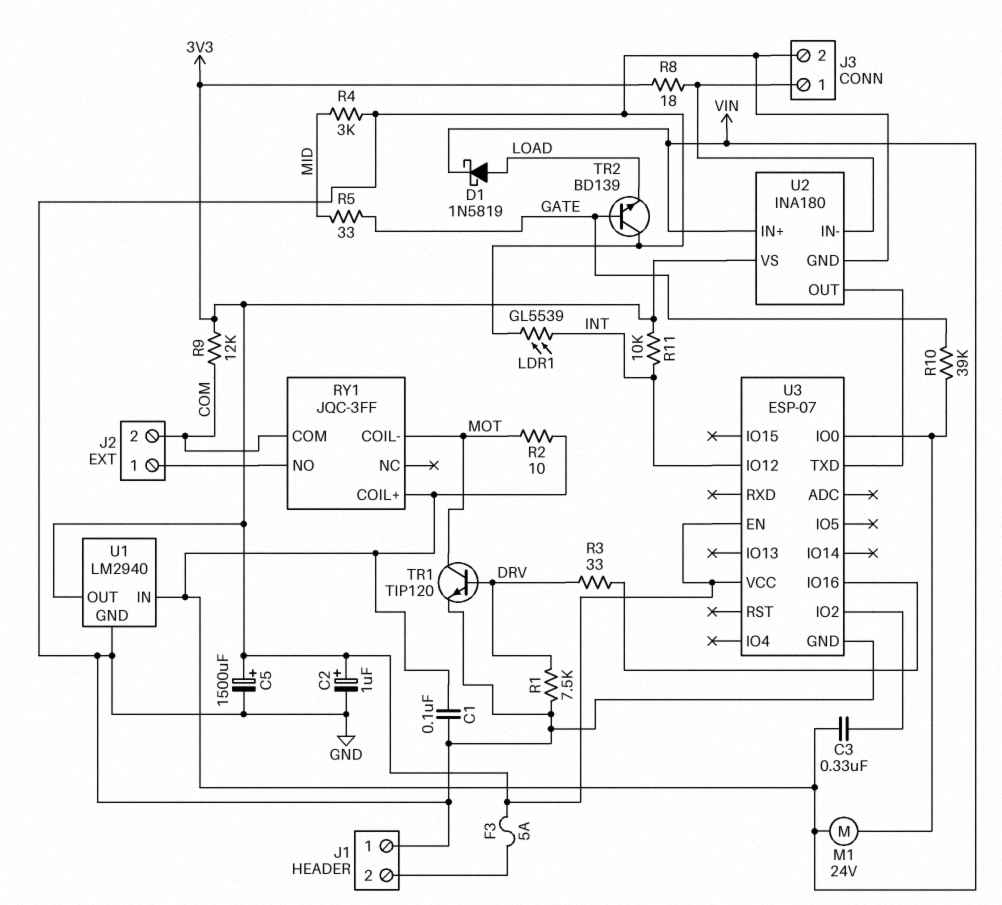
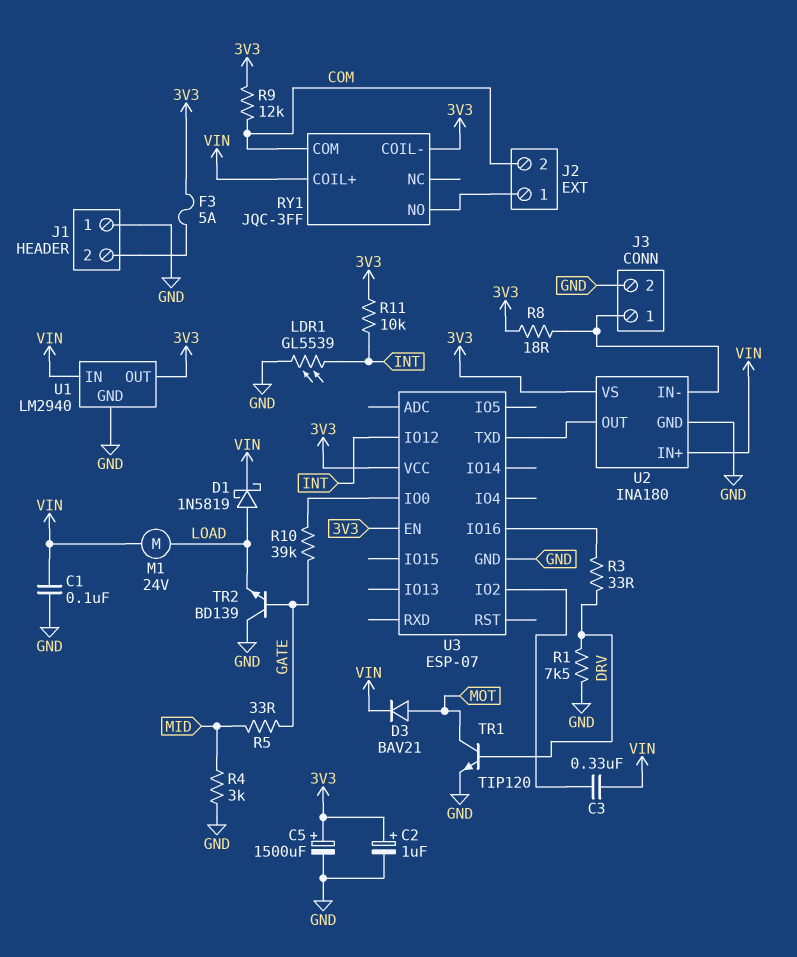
D3: none -> diode BAV21 (A MOT, K VIN)
M1: motor 24V (U3/IO0, VIN) -> motor 24V (LOAD, VIN)
R2: 10 (MOT, VIN) -> none
RY1 pin COIL-: MOT -> 3V3

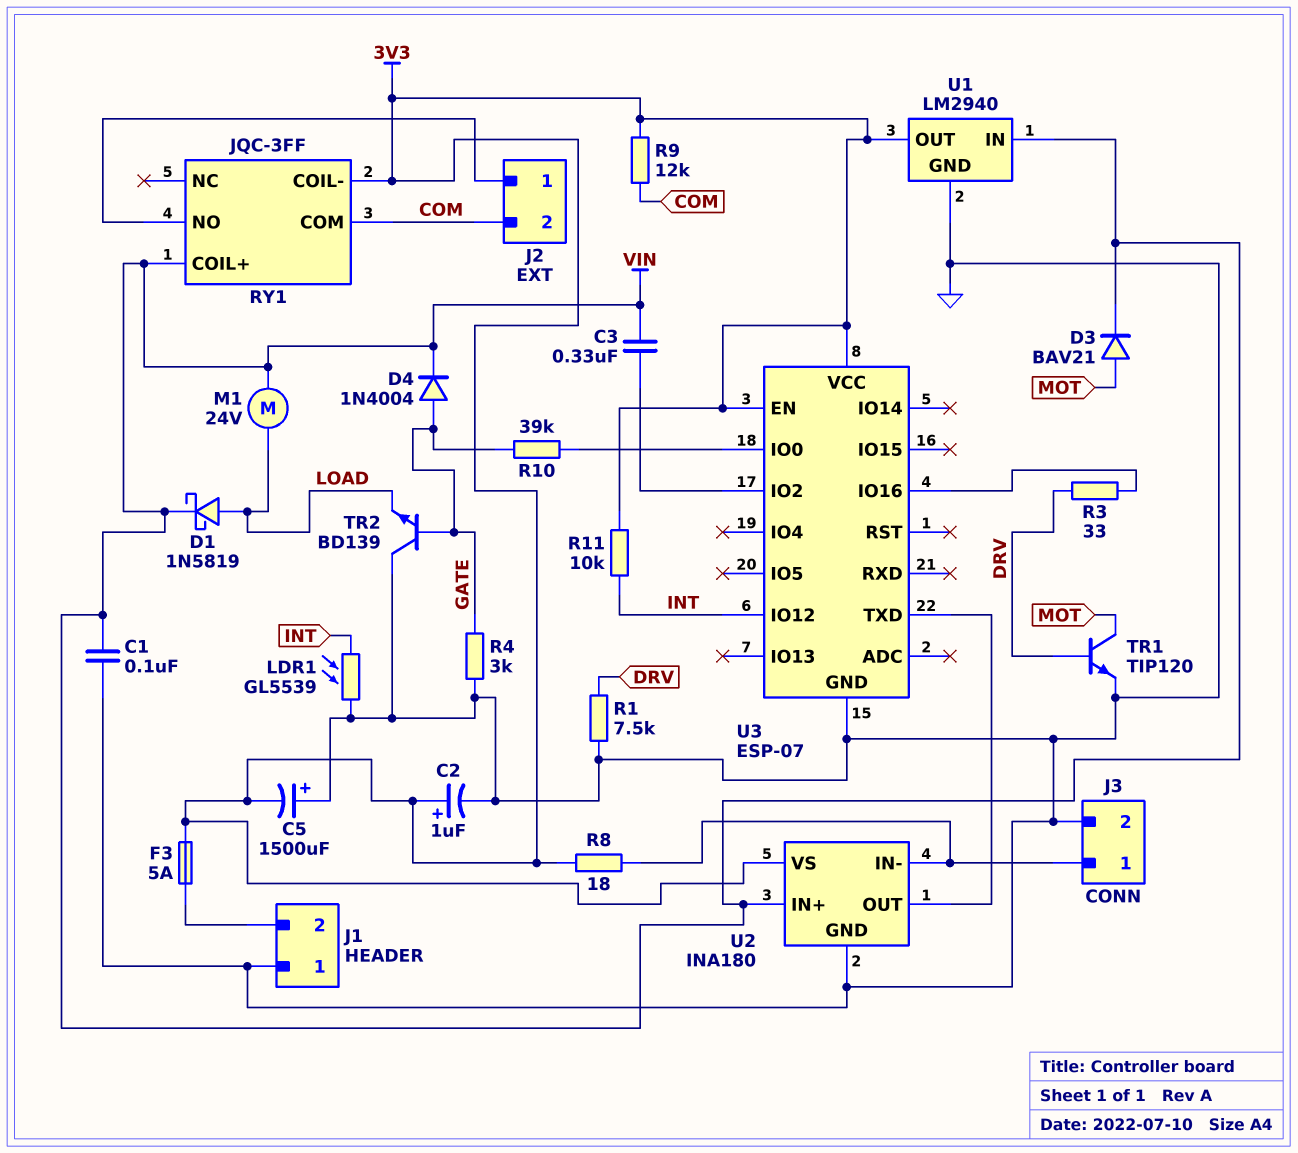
C5: 1500uF (plus 3V3, minus GND) -> 1500uF (plus GND, minus 3V3)
D4: none -> diode 1N4004 (A GATE, K VIN)
R4: 3k (GND, MID) -> 3k (GATE, GND)
R5: 33 (GATE, MID) -> none

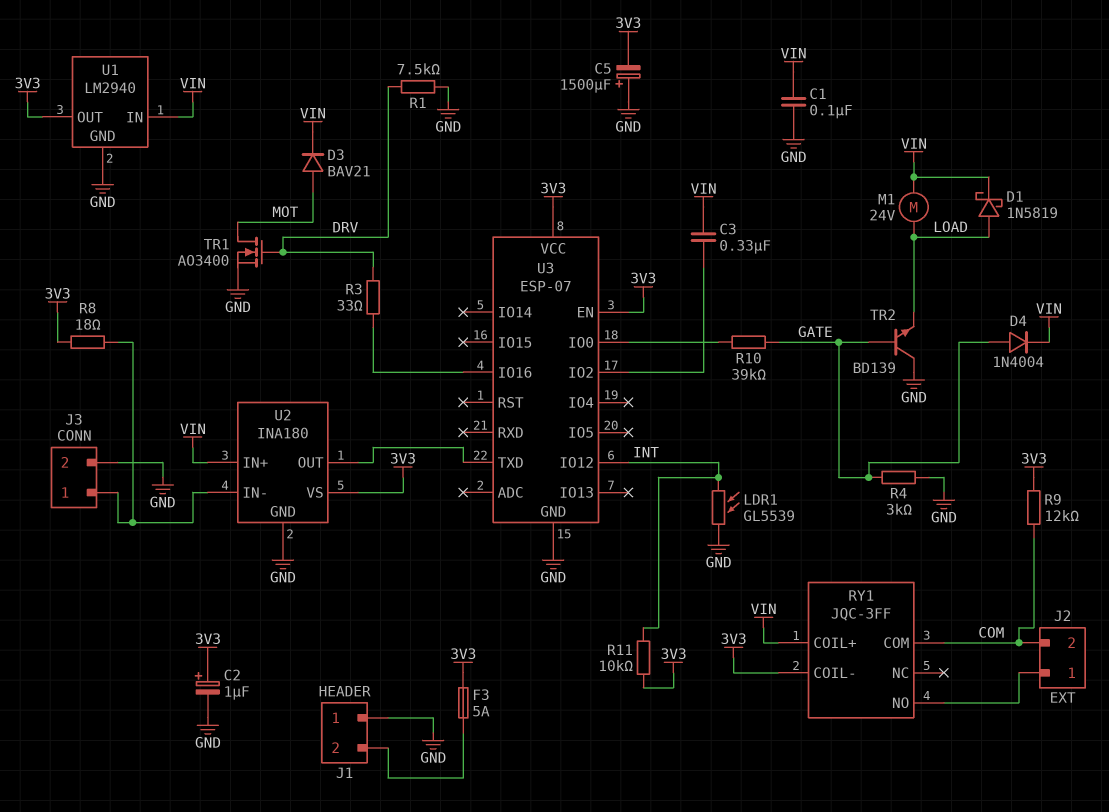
TR1: NPN TIP120 (B DRV, C MOT, E GND) -> NMOS AO3400 (G DRV, D MOT, S GND)

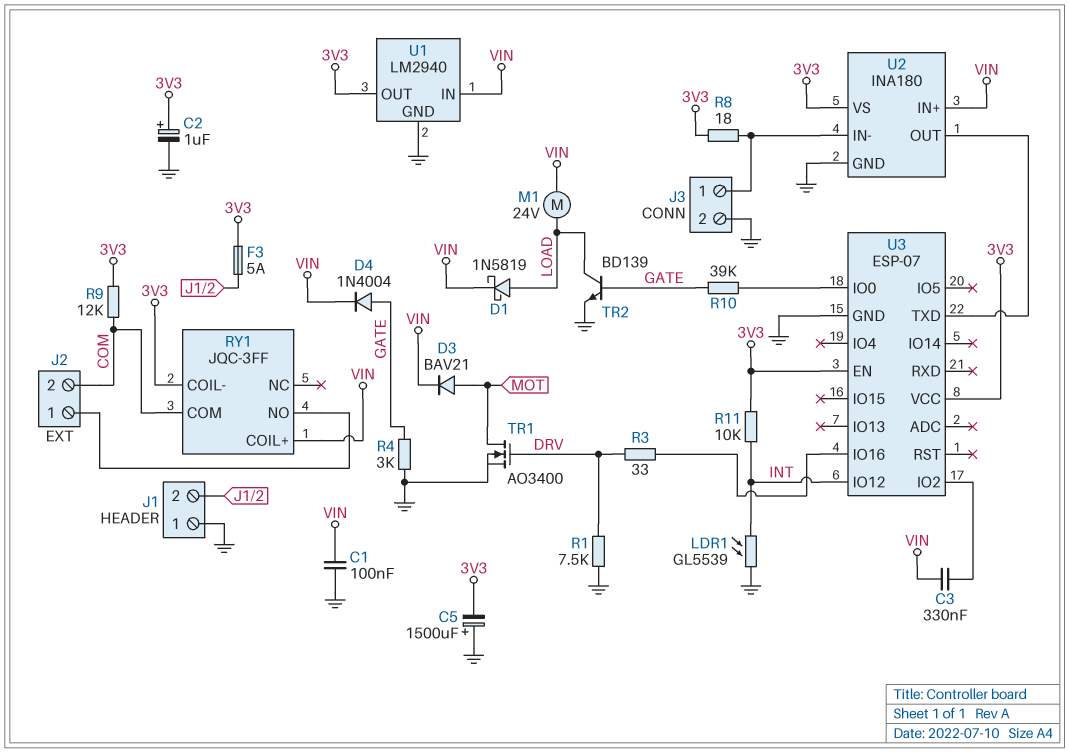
TR2: NPN BD139 (B GATE, C GND, E LOAD) -> NPN BD139 (B GATE, C LOAD, E GND)

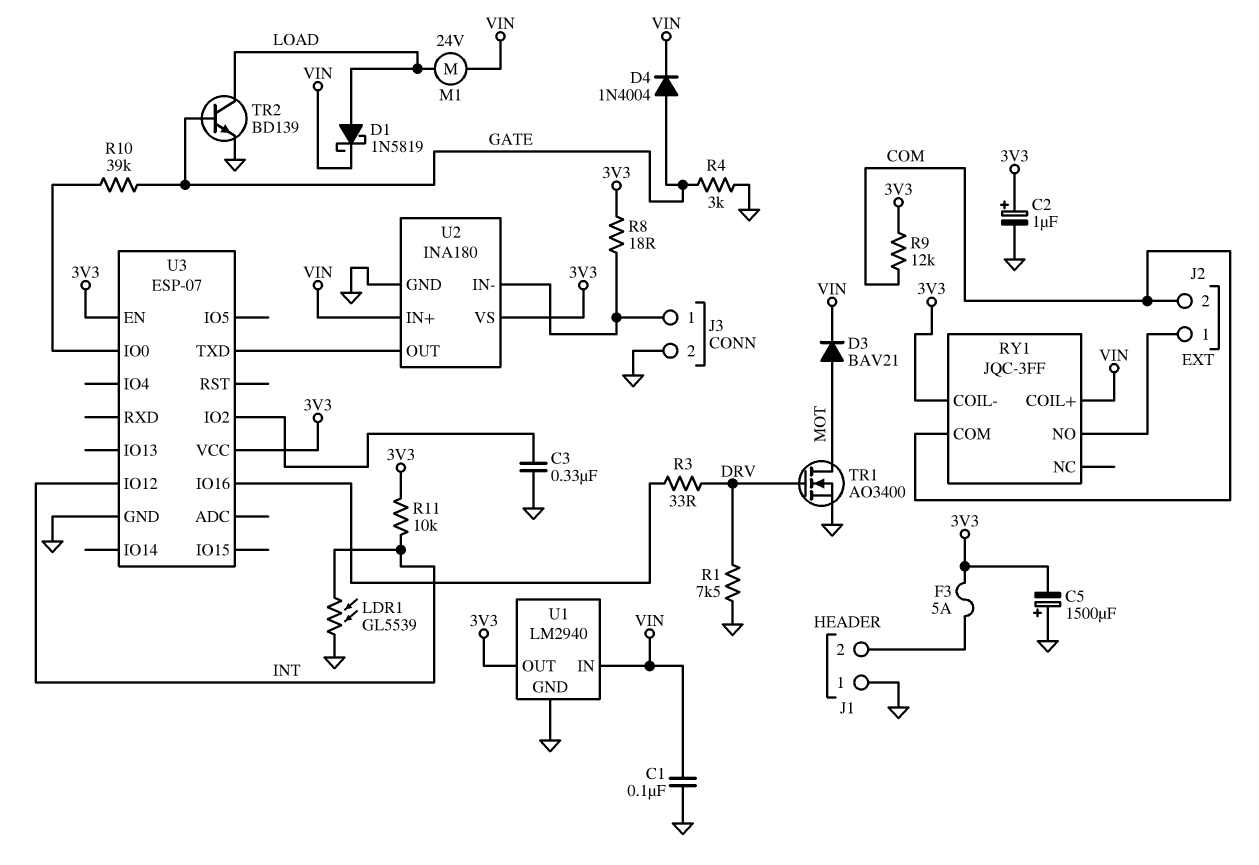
C3: 330nF (U3/IO2, VIN) -> 330nF (GND, U3/IO2)

